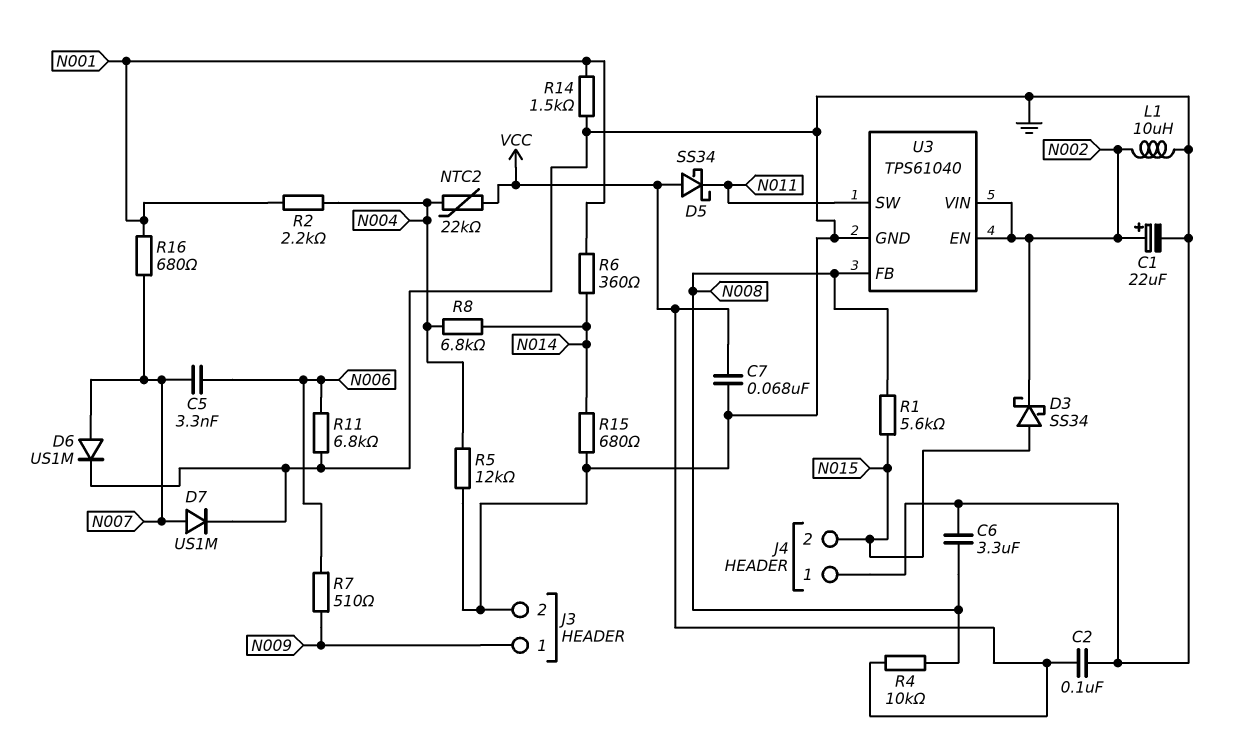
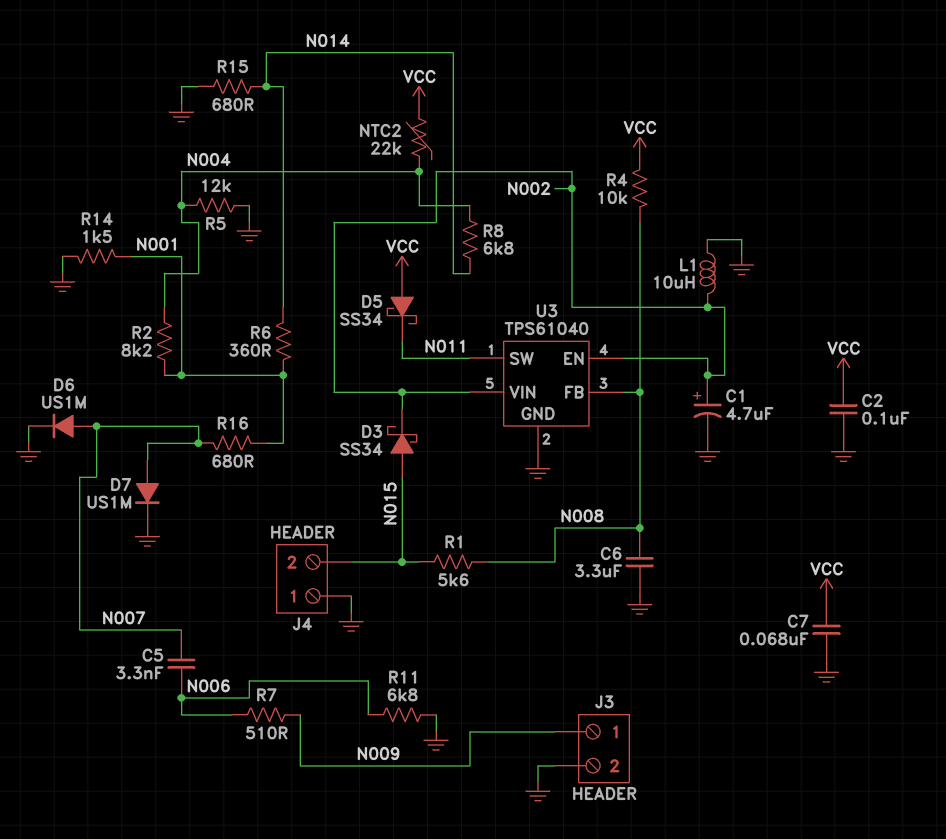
C1: 22uF (plus N002, minus GND) -> 4.7uF (plus N002, minus GND)
R2: 2.2k (N001, N004) -> 8.2k (N001, N004)

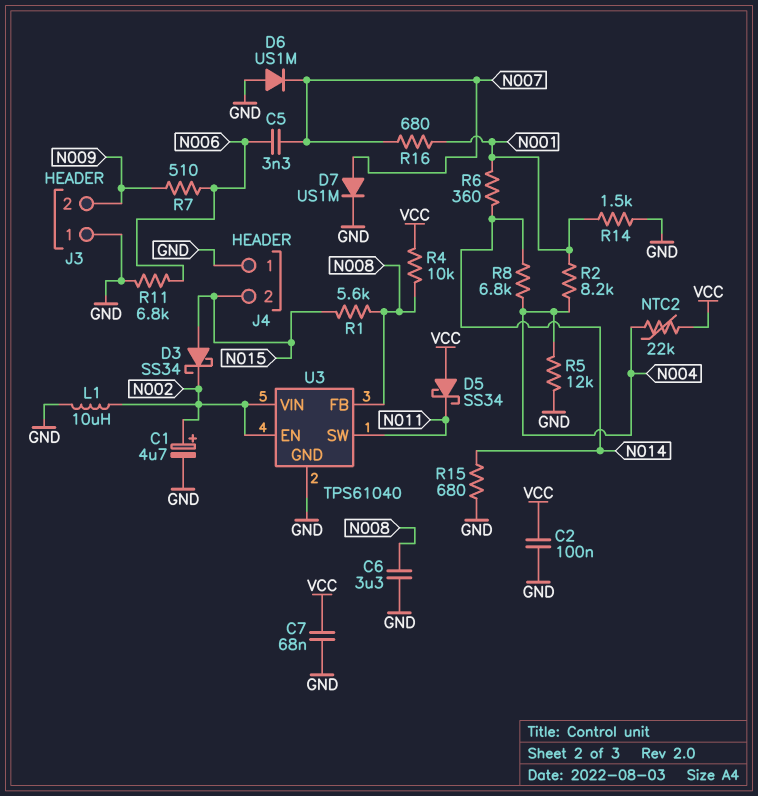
D6: diode US1M (A N007, K GND) -> diode US1M (A GND, K N007)
J3 pin 1: N009 -> GND
J3 pin 2: GND -> N009

